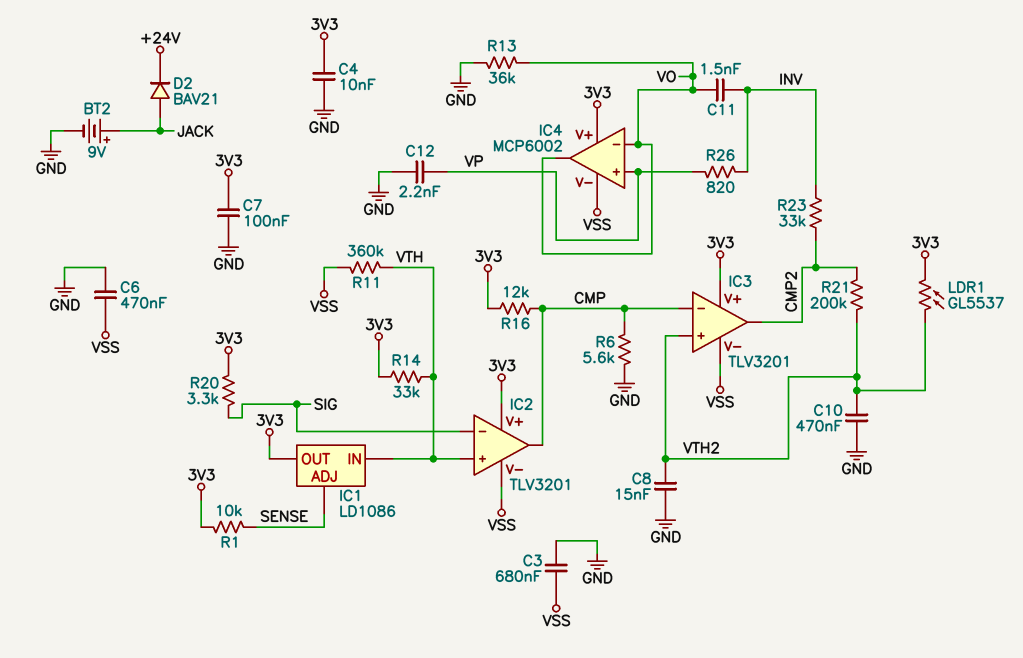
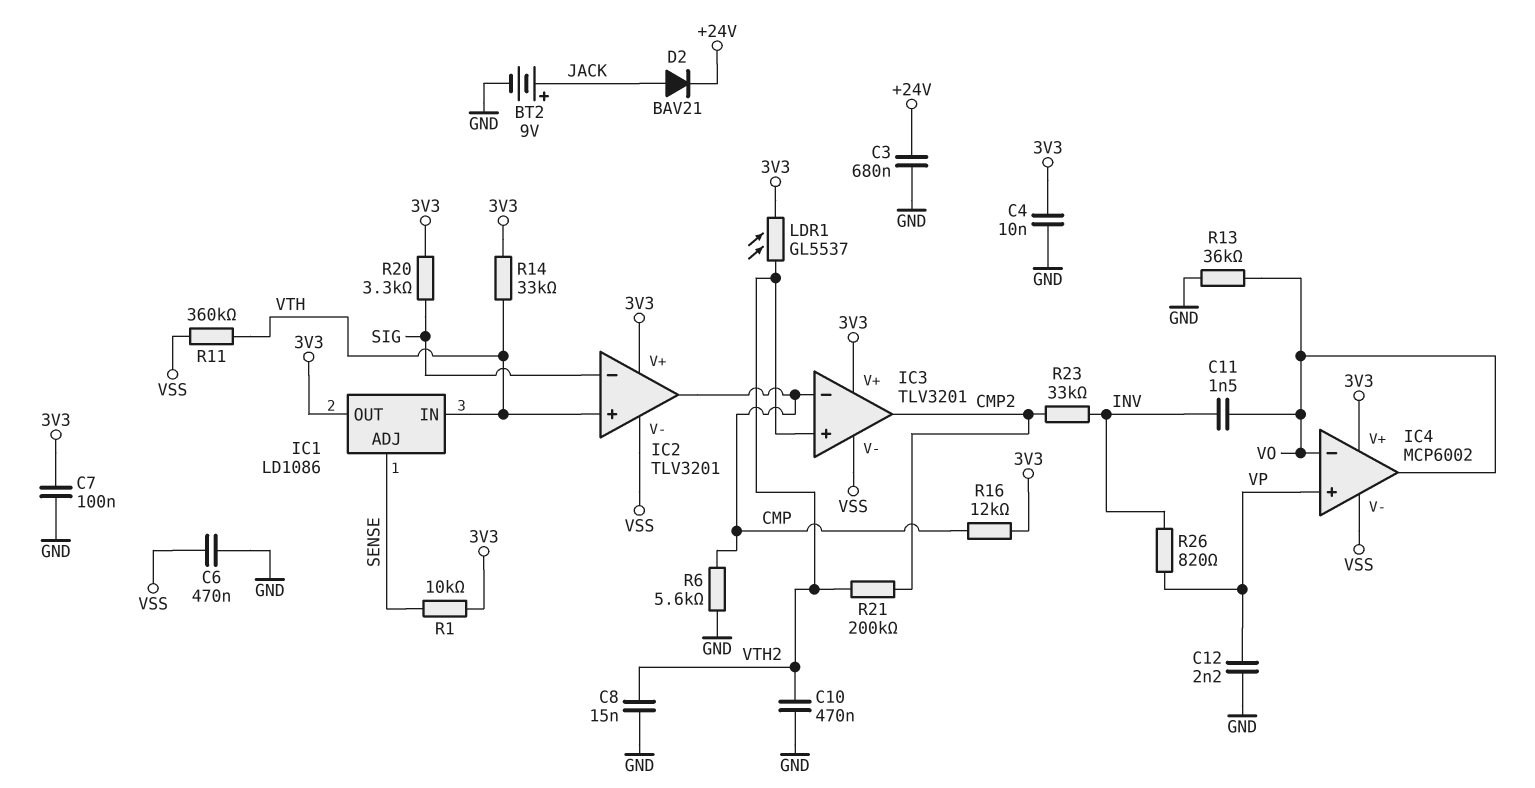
C3: 680nF (GND, VSS) -> 680nF (+24V, GND)

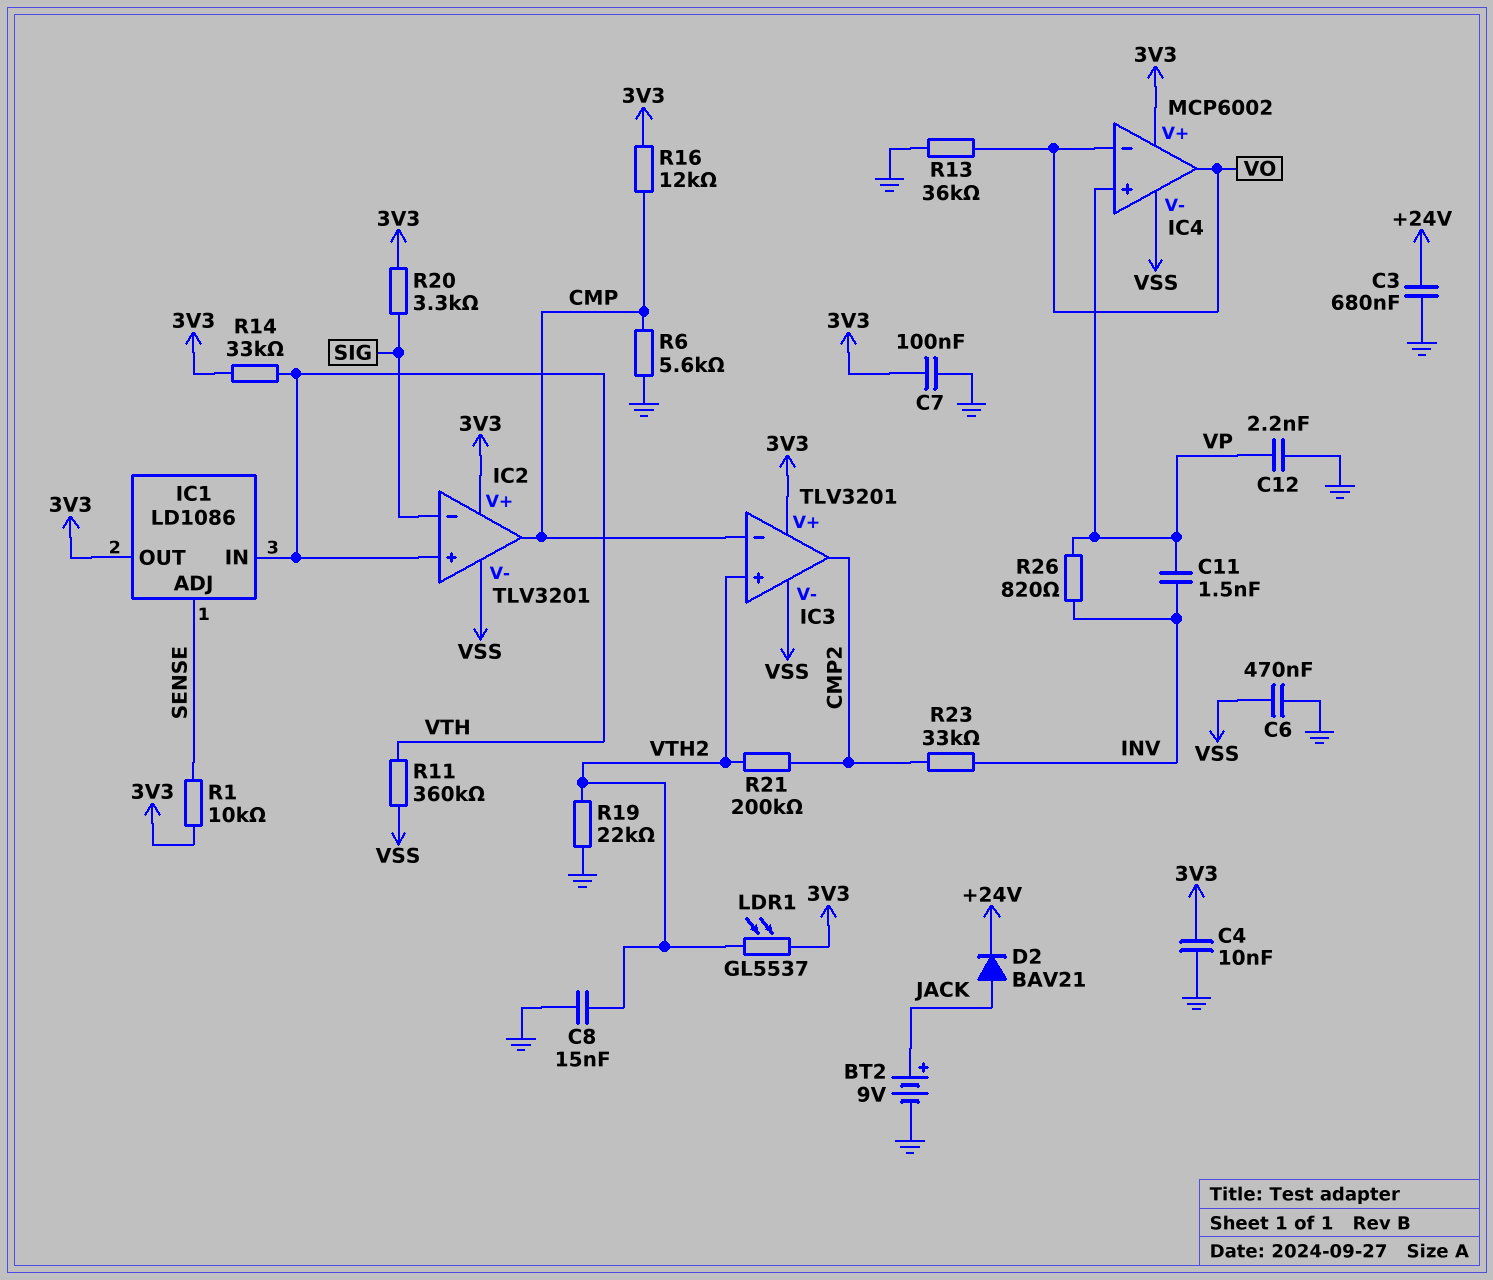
C10: 470nF (GND, VTH2) -> none
C11: 1.5nF (INV, VO) -> 1.5nF (INV, VP)
R19: none -> 22k (GND, VTH2)

